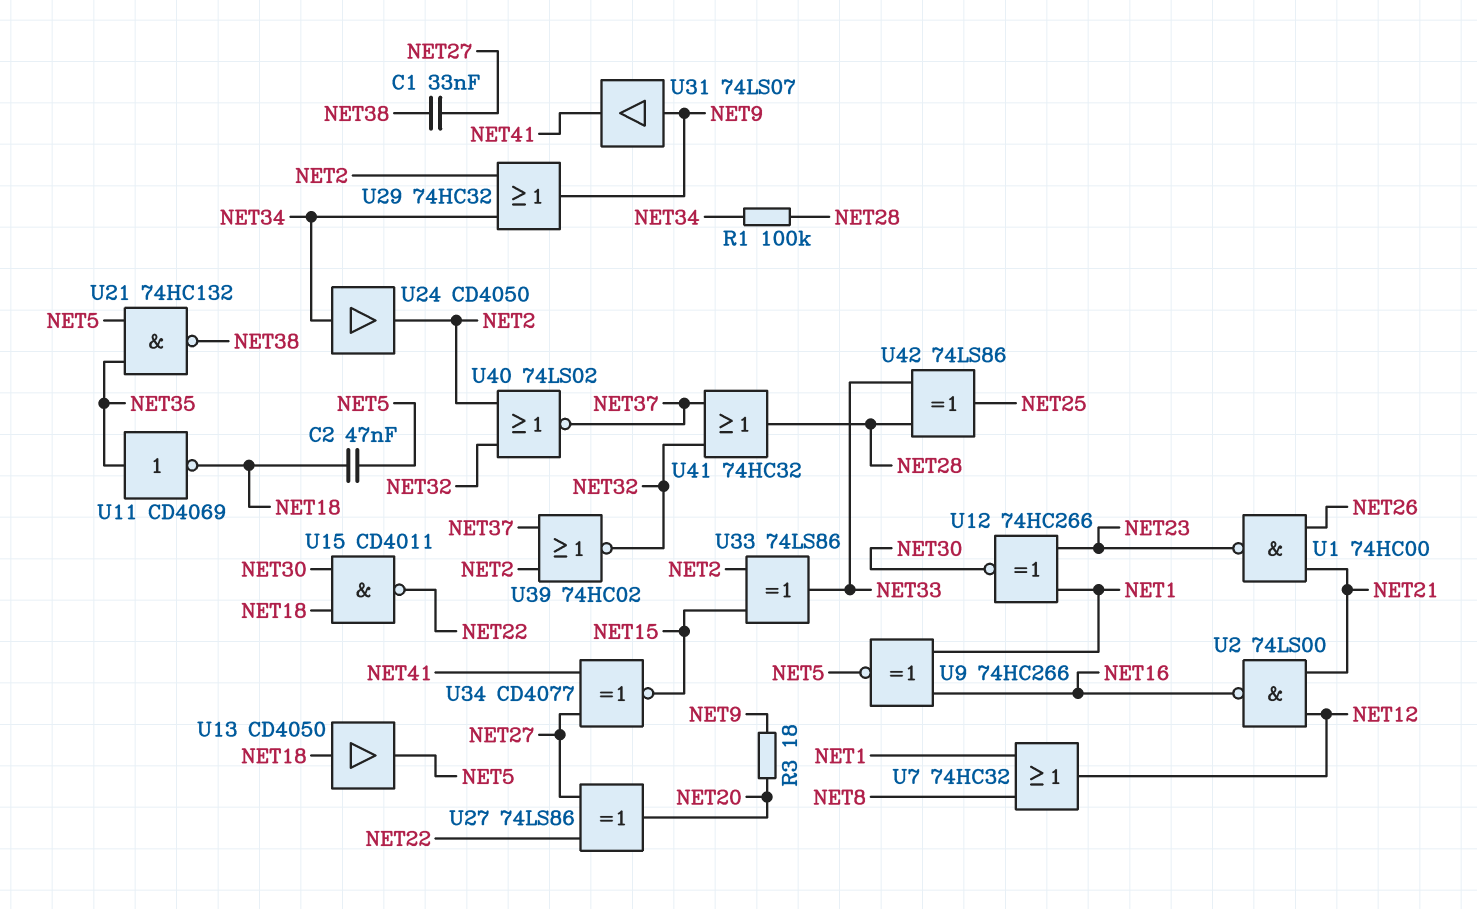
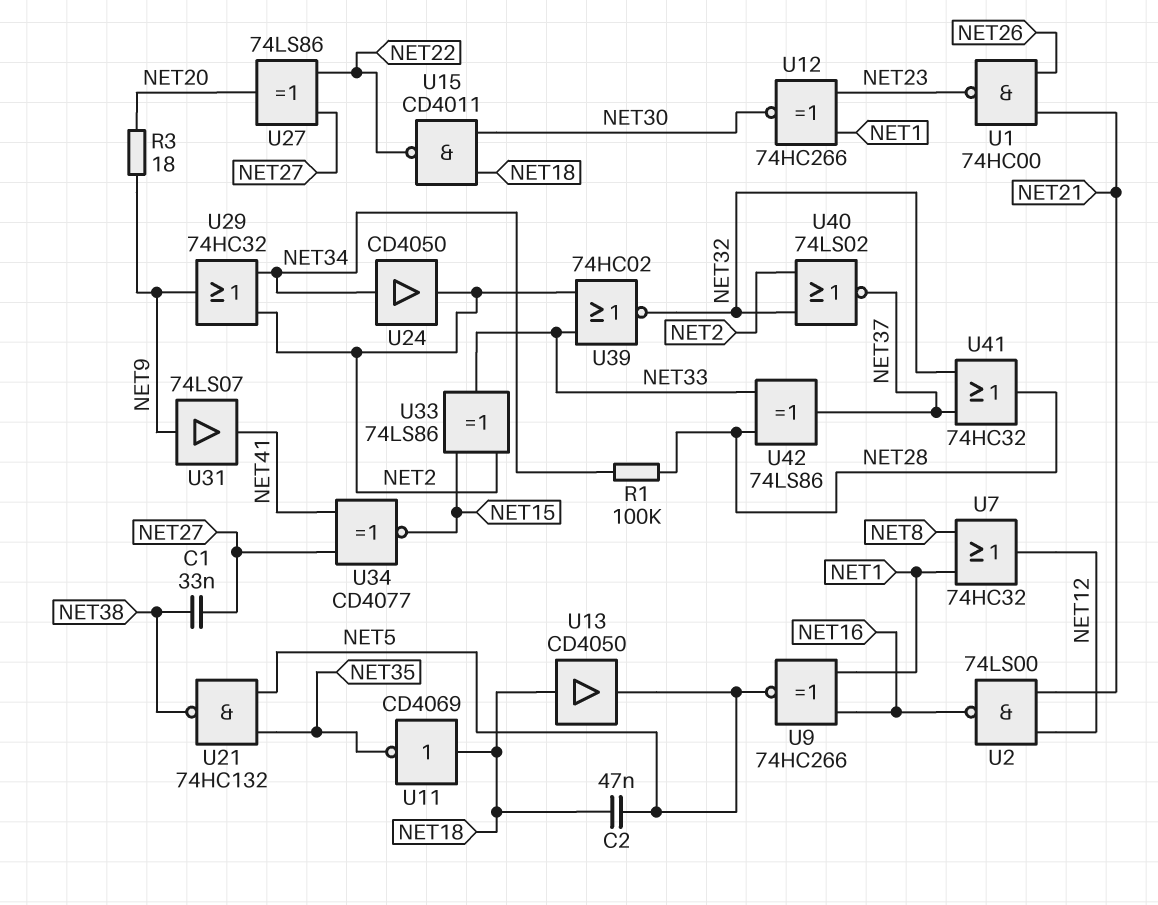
U11: NOT CD4069 (in NET35, out NET18) -> NOT CD4069 (in NET18, out NET35)
U39: NOR 74HC02 (in NET2, in NET37, out NET32) -> NOR 74HC02 (in NET2, in NET33, out NET32)
U42: XOR 74LS86 (in NET28, in NET33, out NET25) -> XOR 74LS86 (in NET28, in NET33, out NET37)

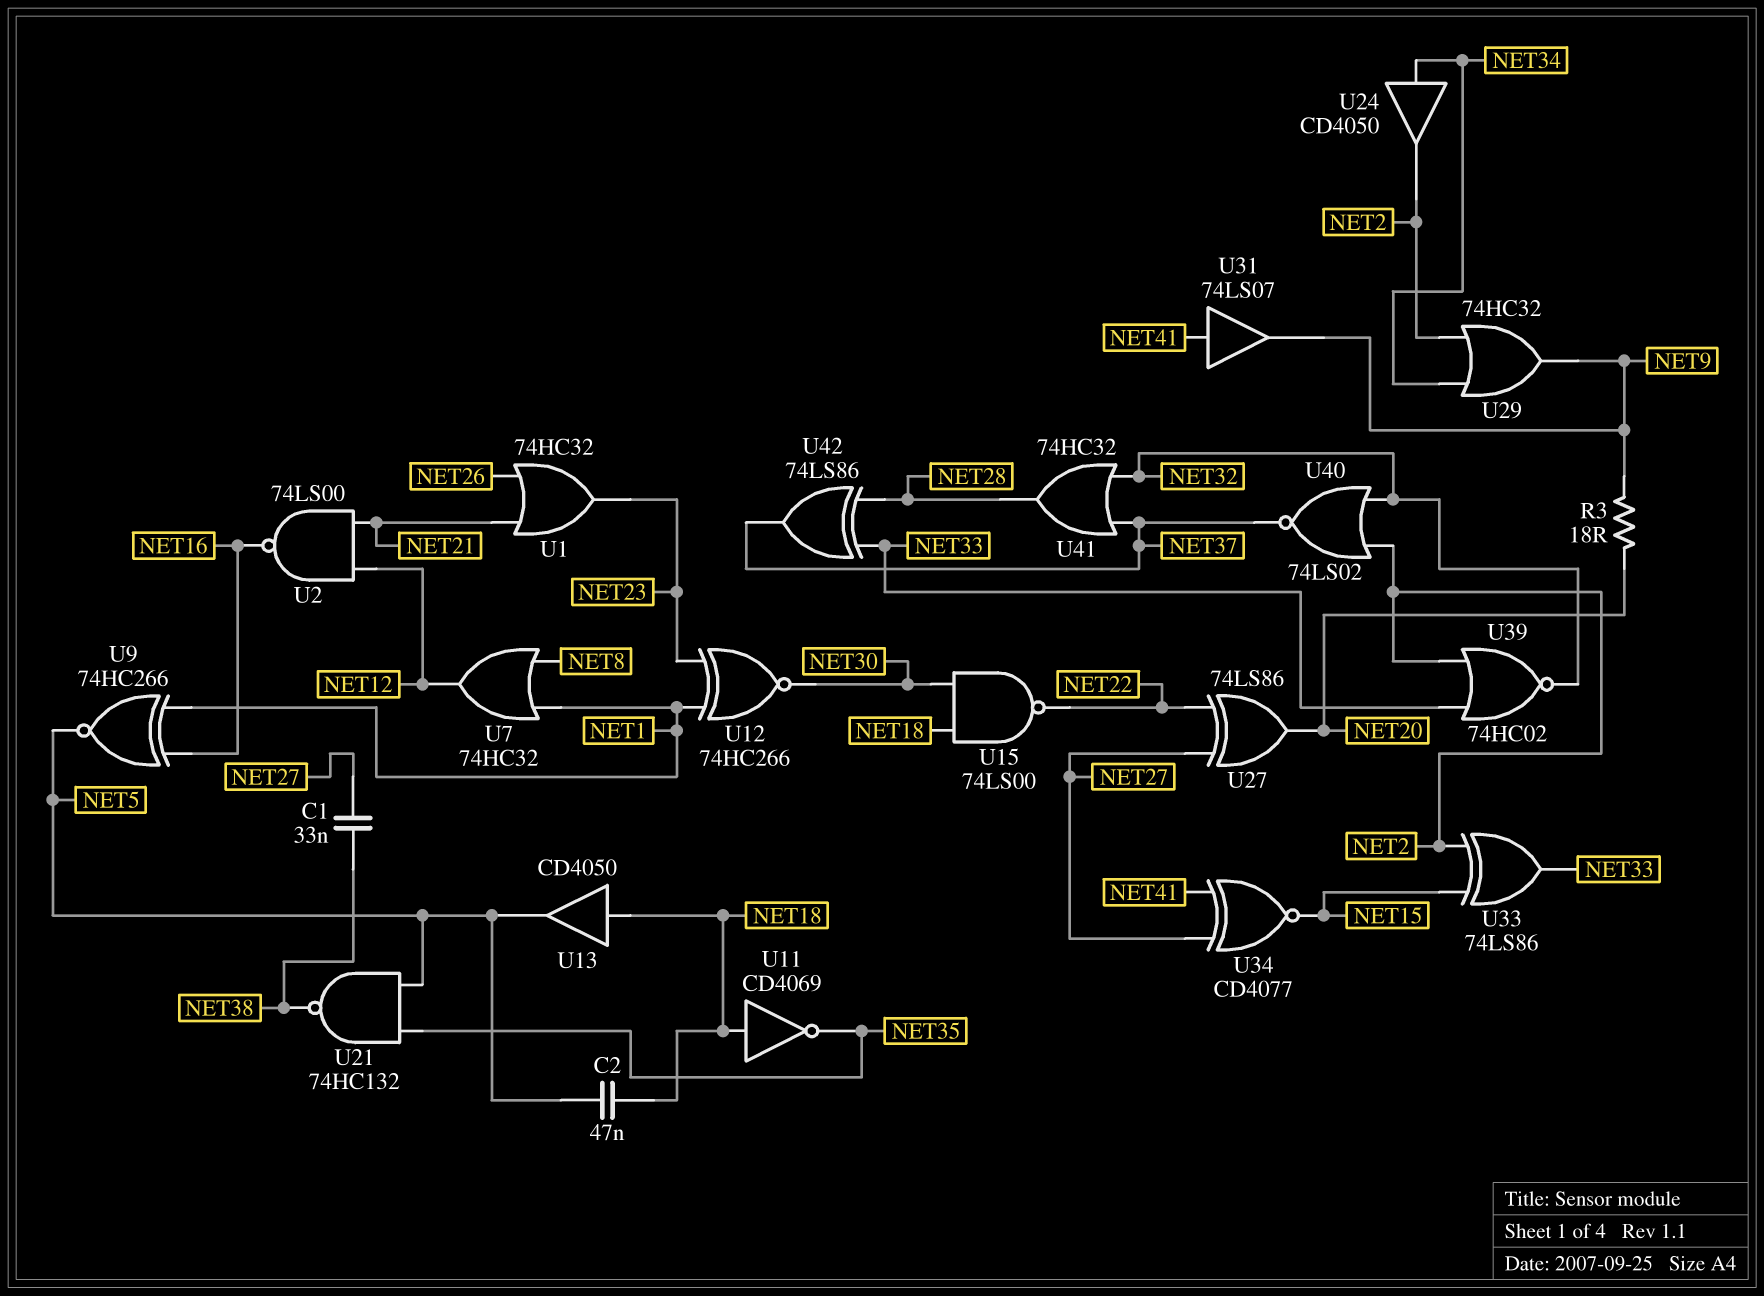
R1: 100k (NET28, NET34) -> none
U1: NAND 74HC00 (in NET21, in NET26, out NET23) -> OR 74HC32 (in NET21, in NET26, out NET23)
U15: NAND CD4011 (in NET18, in NET30, out NET22) -> NAND 74LS00 (in NET18, in NET30, out NET22)
U31: buffer 74LS07 (in NET9, out NET41) -> buffer 74LS07 (in NET41, out NET9)

